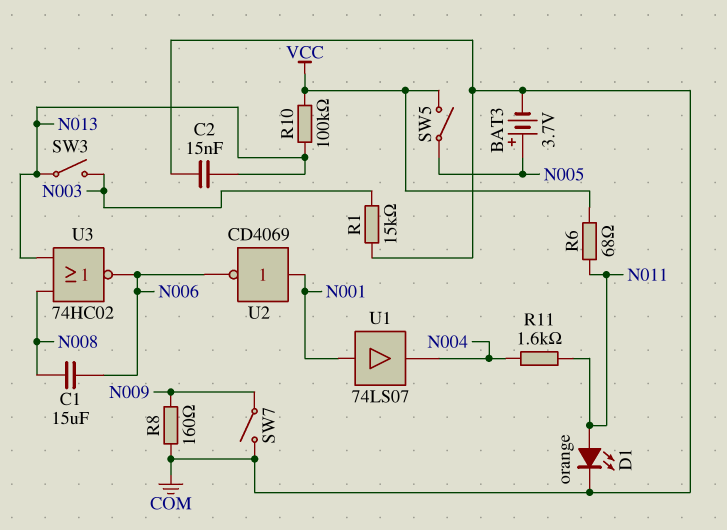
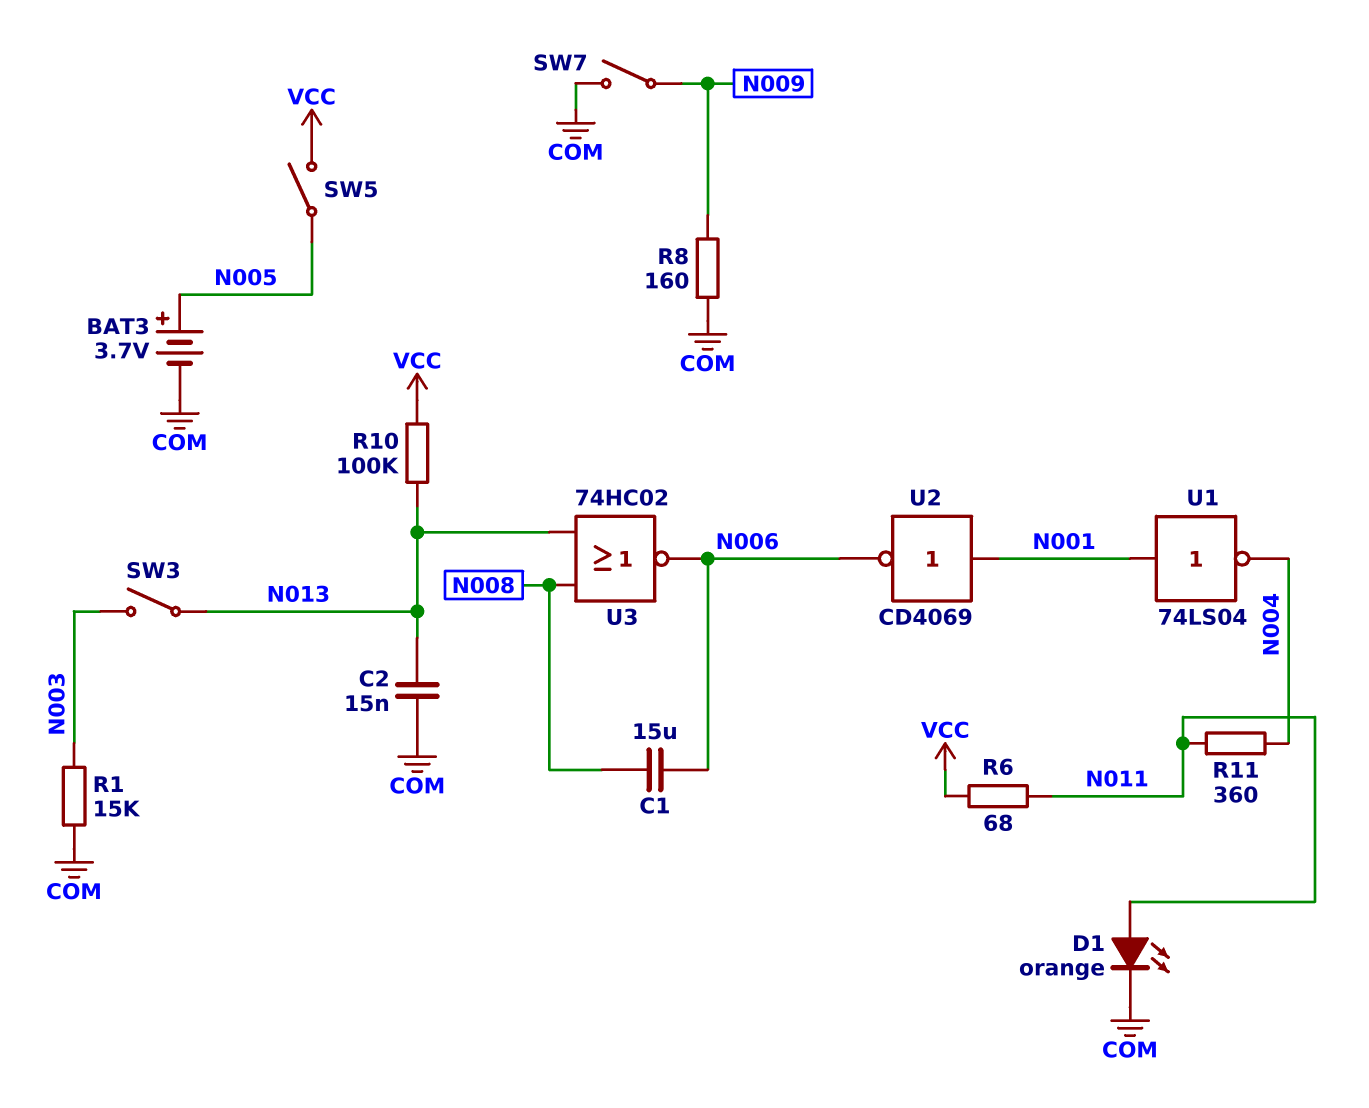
R11: 1.6k (N004, N011) -> 360 (N004, N011)
U1: buffer 74LS07 (in N001, out N004) -> NOT 74LS04 (in N001, out N004)

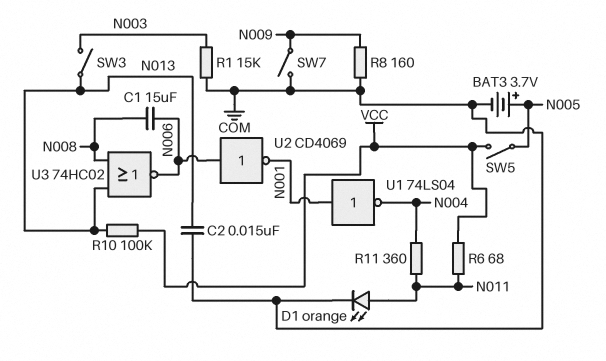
U2: NOT CD4069 (in N001, out N006) -> NOT CD4069 (in N006, out N001)

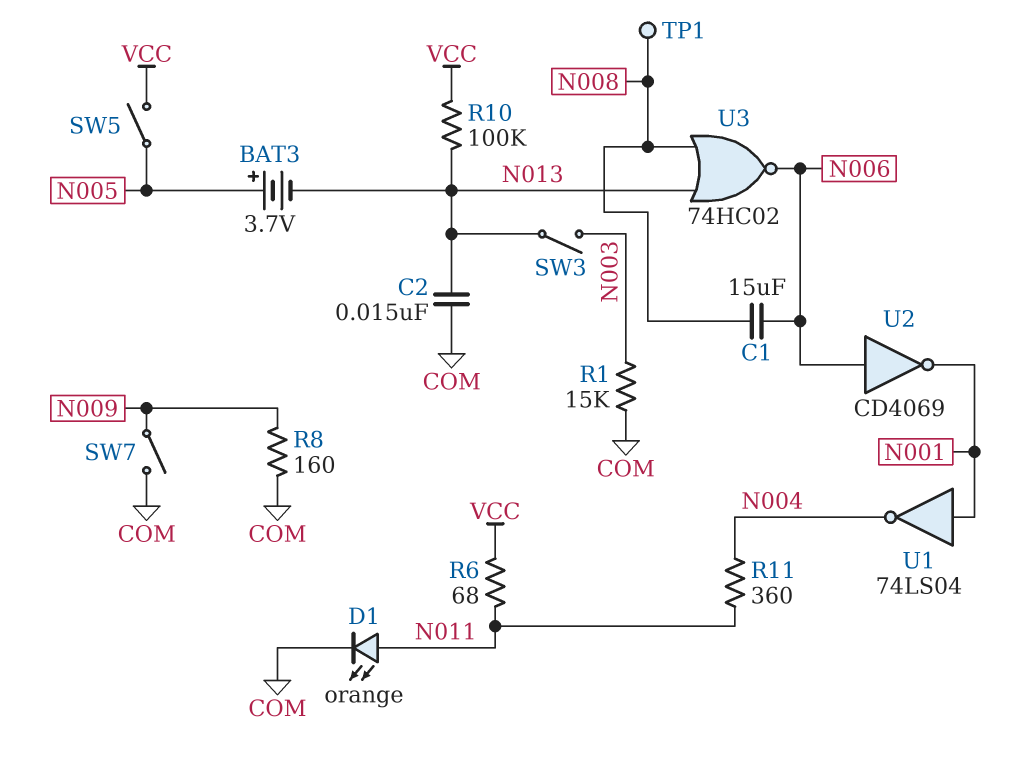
BAT3: 3.7V (plus N005, minus COM) -> 3.7V (plus N005, minus N013)
TP1: none -> test point (N008)

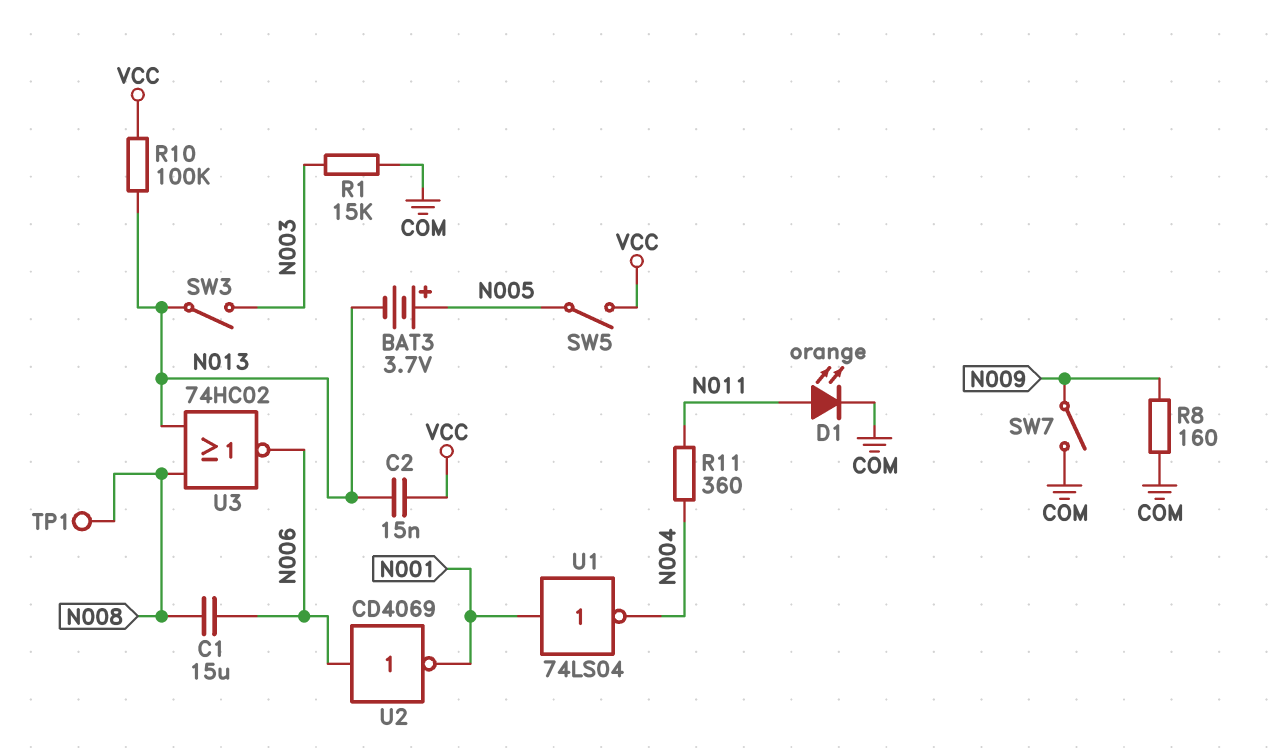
C2: 15nF (COM, N013) -> 15nF (N013, VCC)
R6: 68 (N011, VCC) -> none

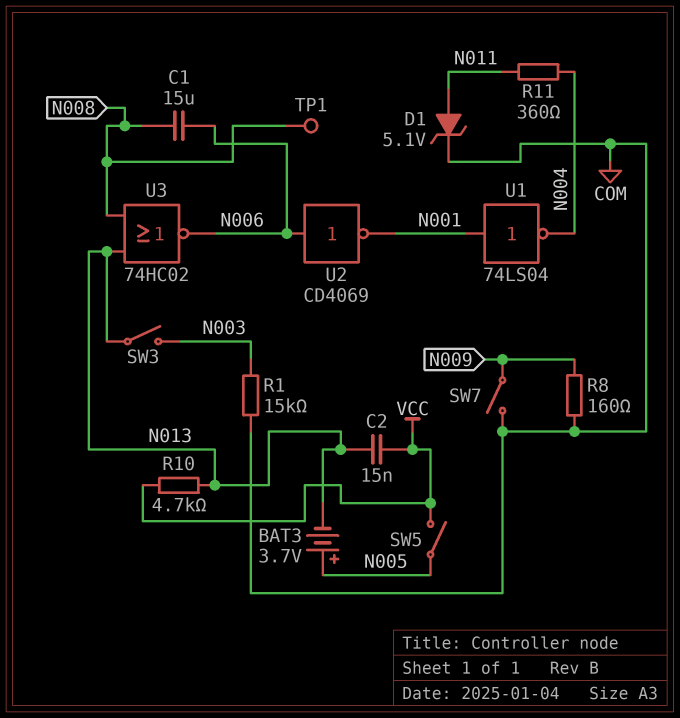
D1: LED orange (A N011, K COM) -> zener 5.1V (A N011, K COM)
R10: 100k (N013, VCC) -> 4.7k (N013, VCC)

